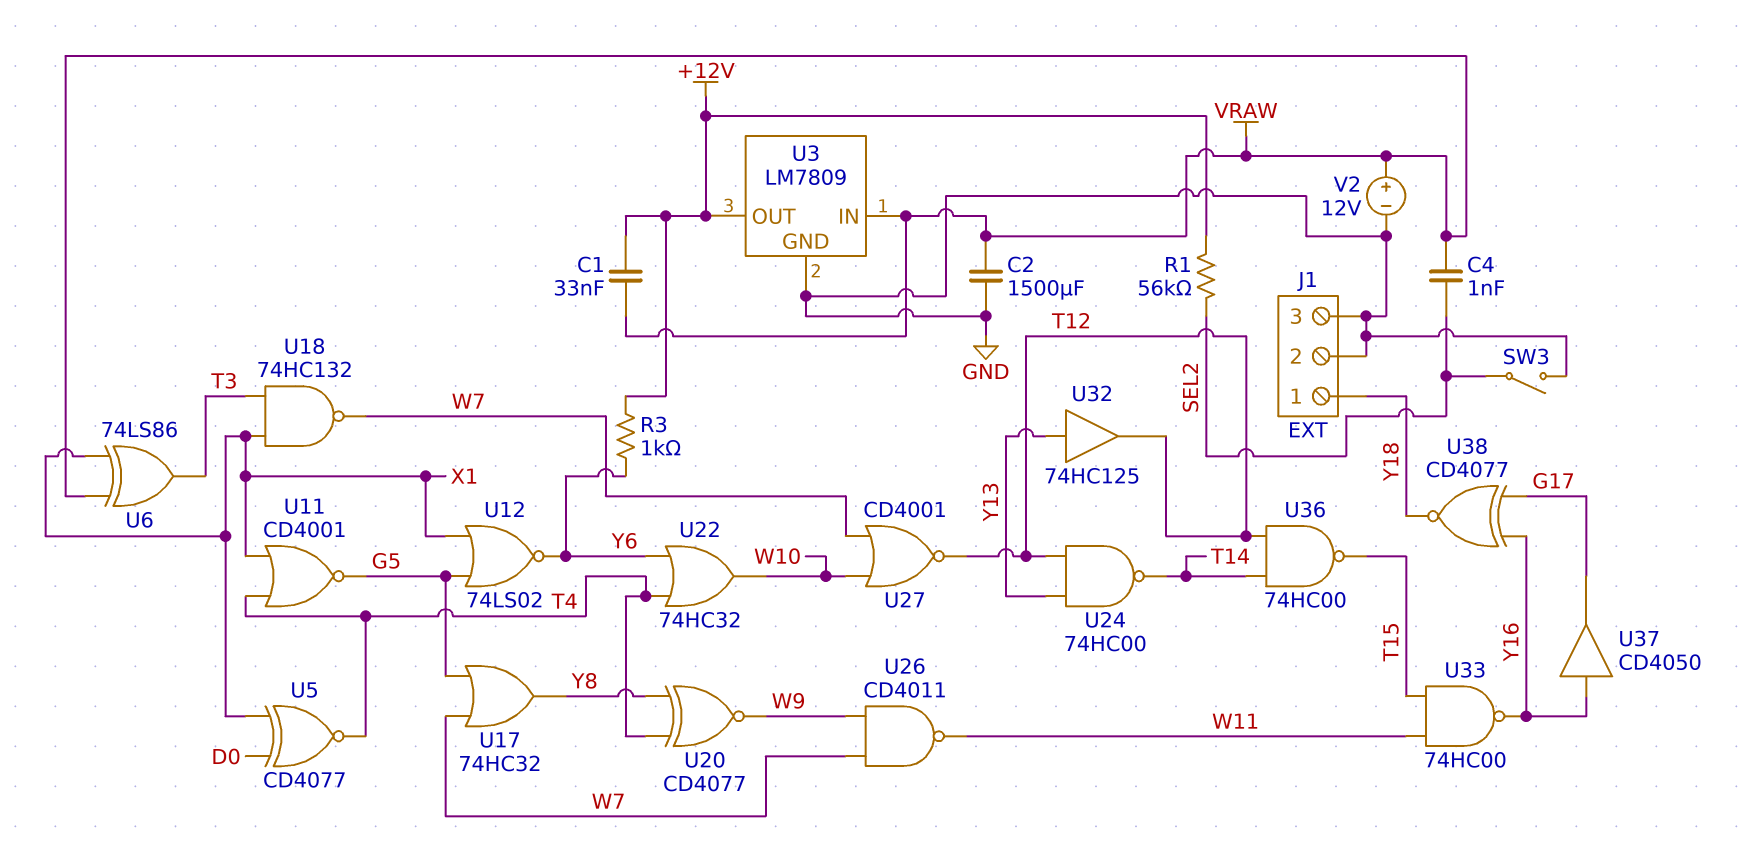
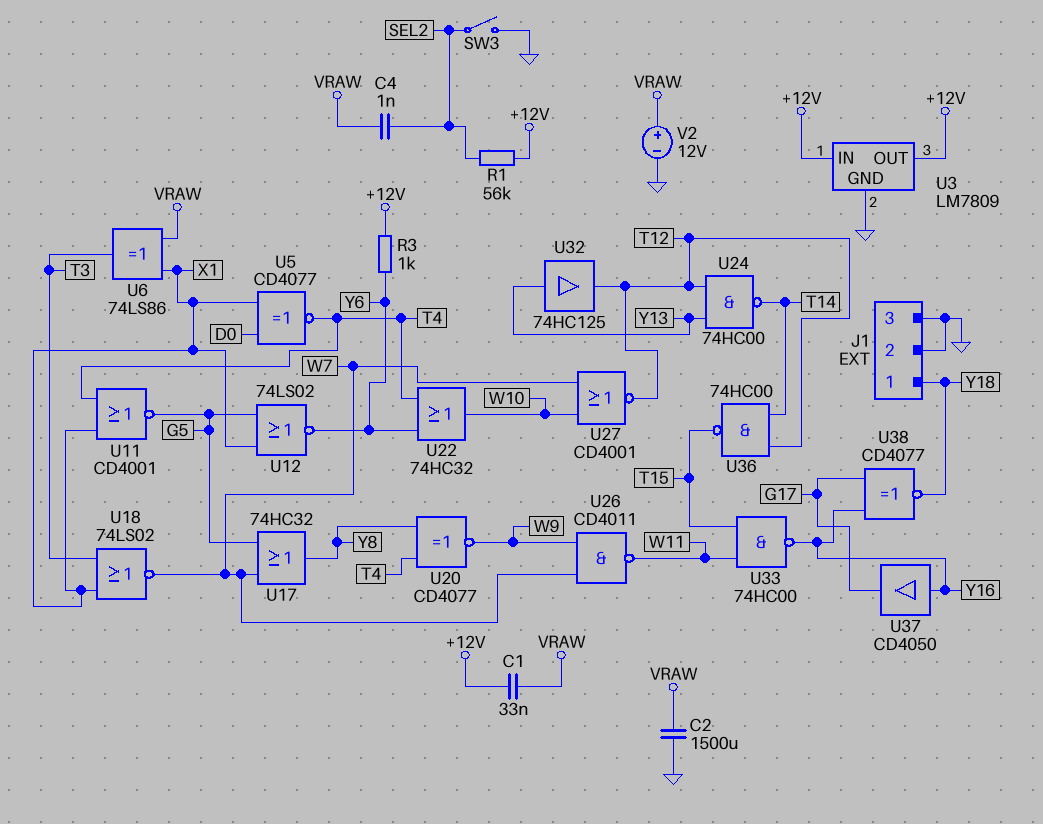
U3 pin IN: VRAW -> +12V
U18: NAND 74HC132 (in T3, in X1, out W7) -> NOR 74LS02 (in T3, in X1, out W7)

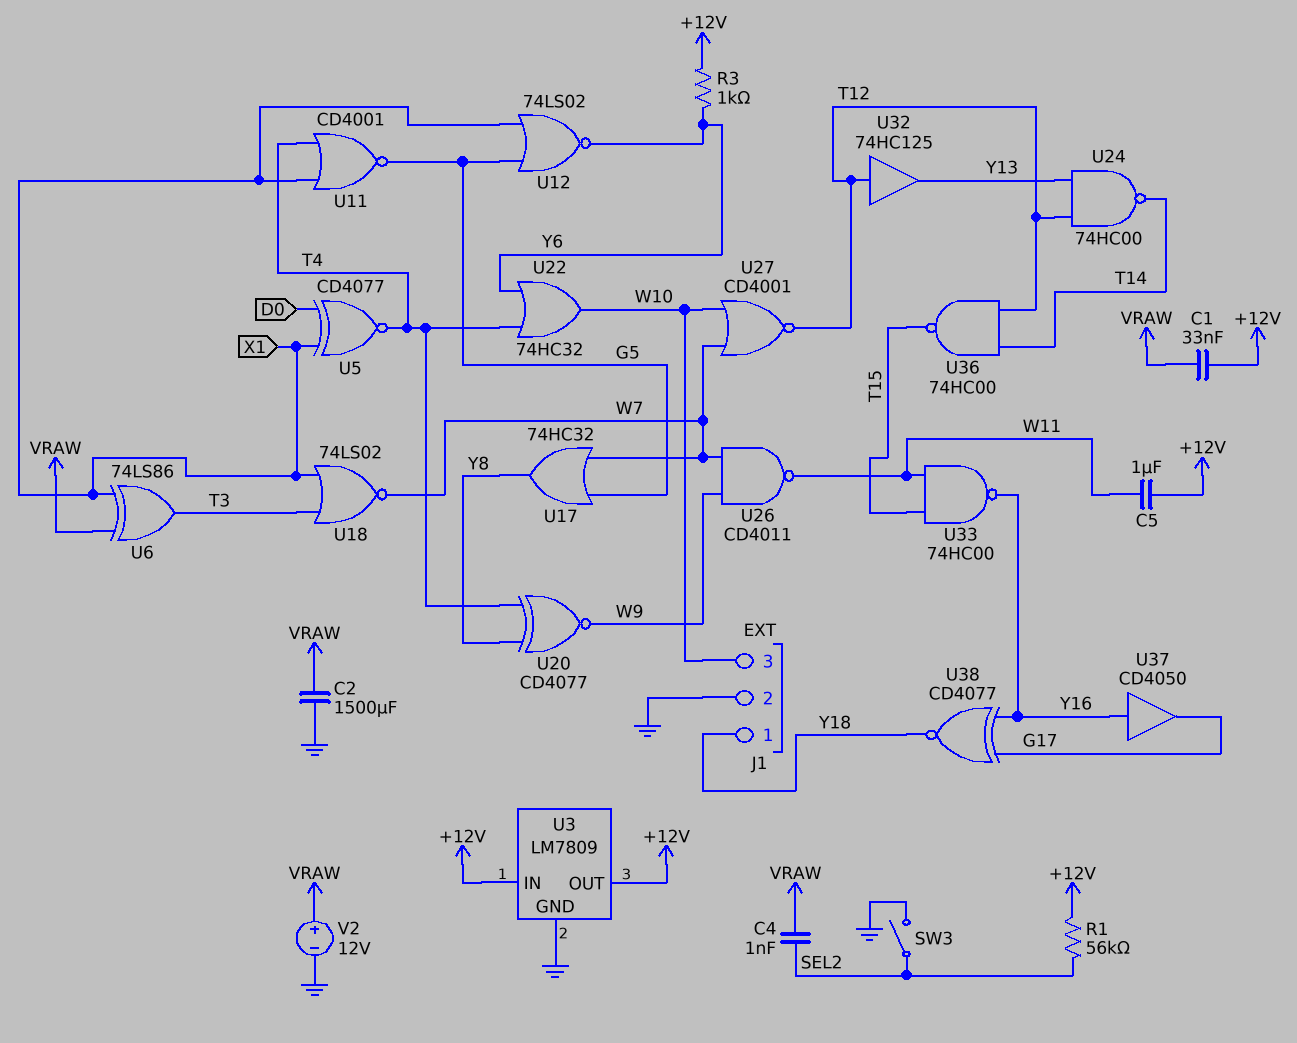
C5: none -> 1uF (+12V, W11)
J1 pin 3: GND -> W10
U32: buffer 74HC125 (in Y13, out T12) -> buffer 74HC125 (in T12, out Y13)

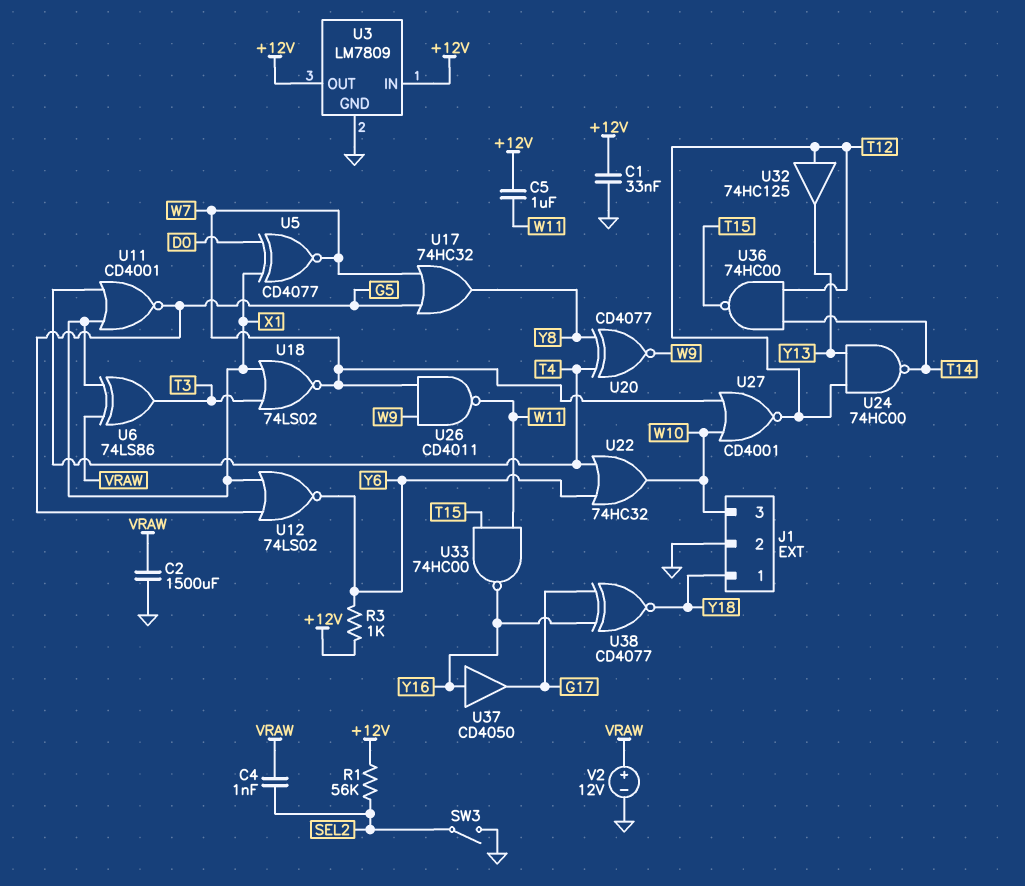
C1: 33nF (+12V, VRAW) -> 33nF (+12V, GND)
U5: XNOR CD4077 (in D0, in X1, out T4) -> XNOR CD4077 (in D0, in X1, out W7)

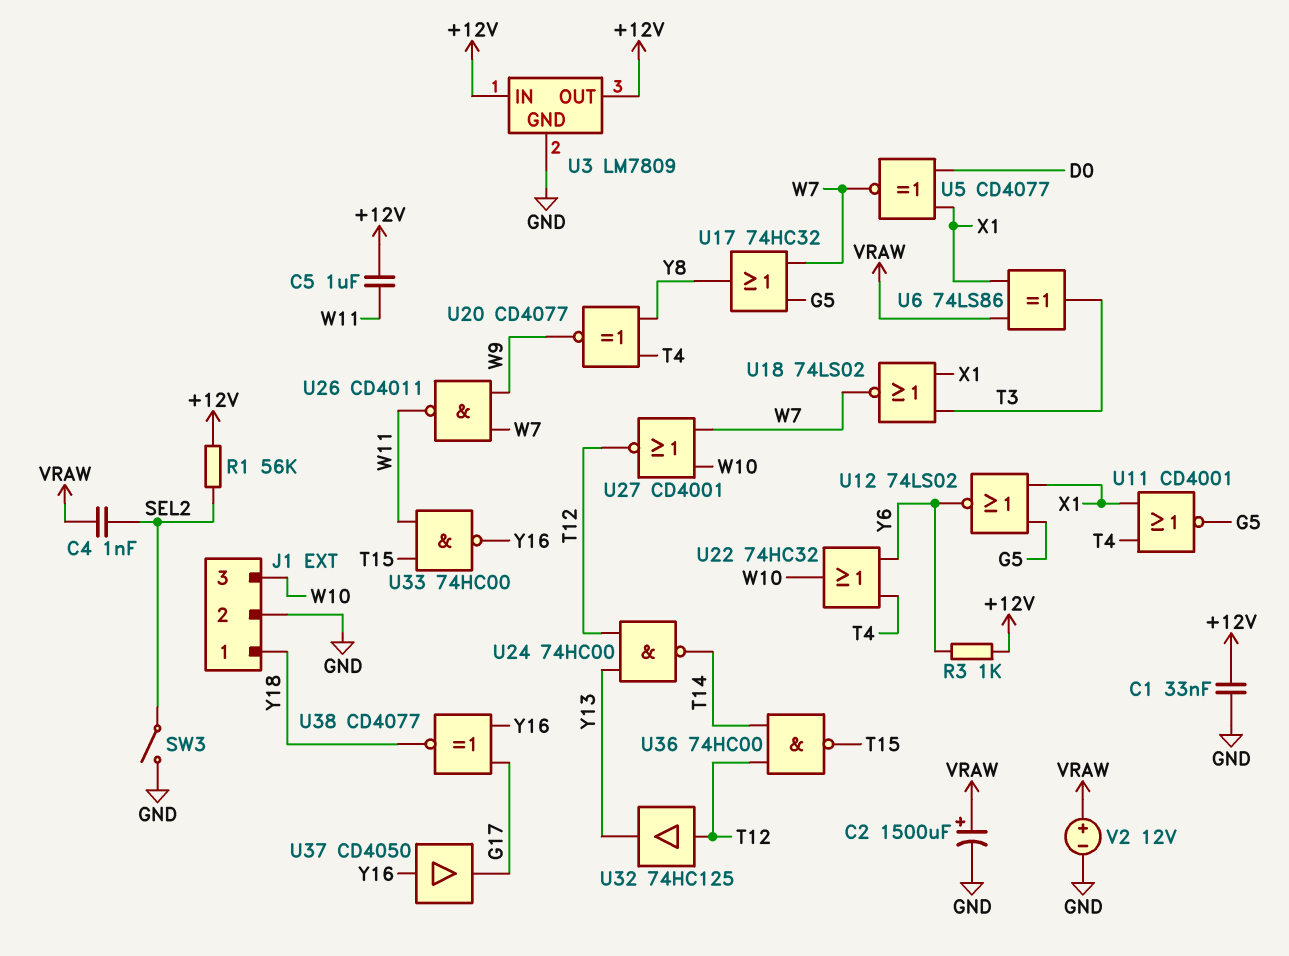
C2: 1500uF (GND, VRAW) -> 1500uF (plus VRAW, minus GND)

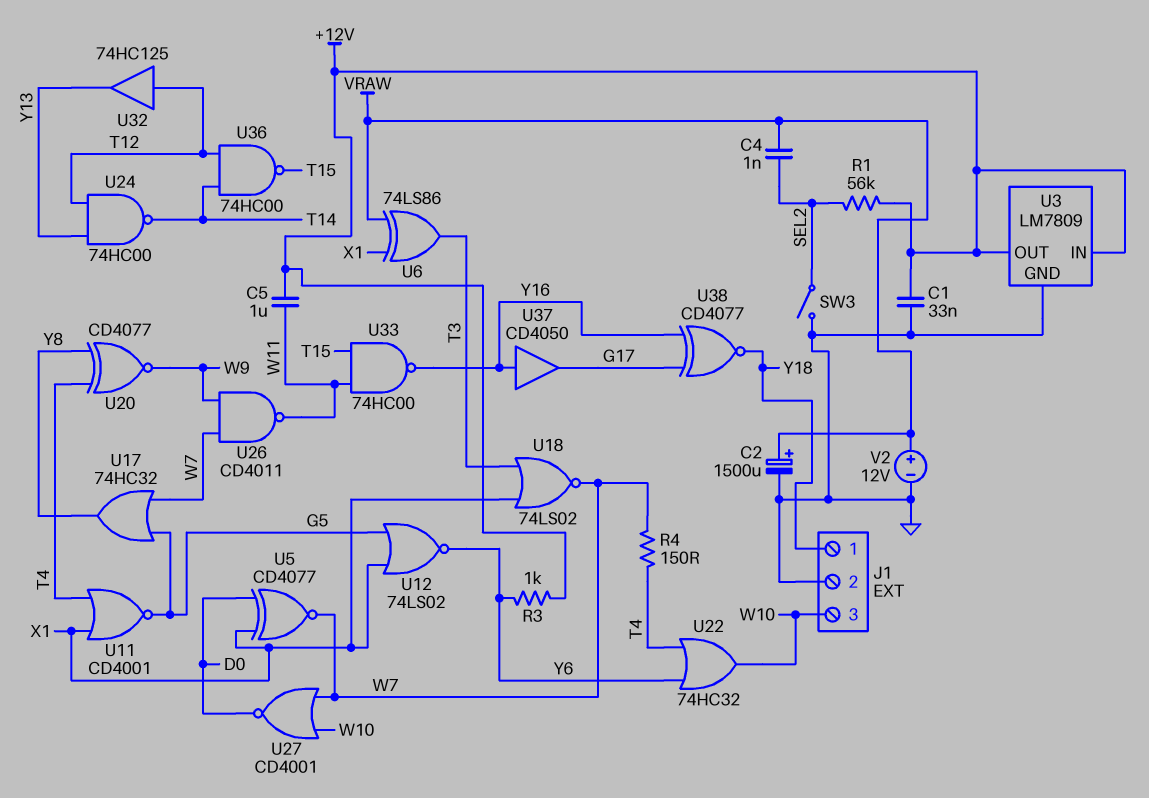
R4: none -> 150 (T4, W7)
U27: NOR CD4001 (in W7, in W10, out T12) -> NOR CD4001 (in W7, in W10, out D0)

